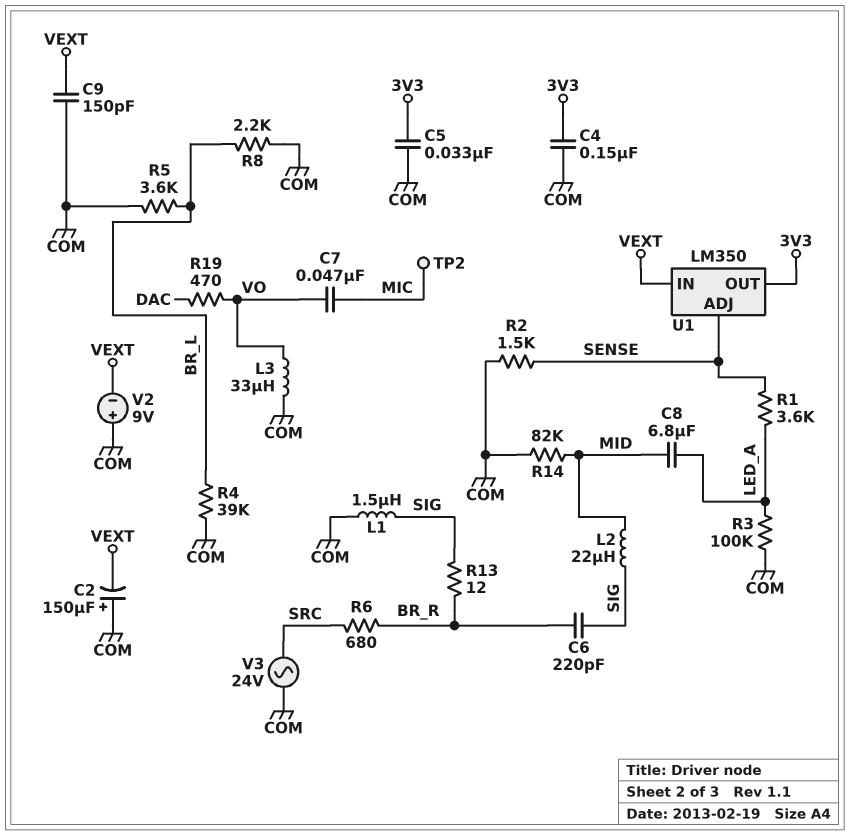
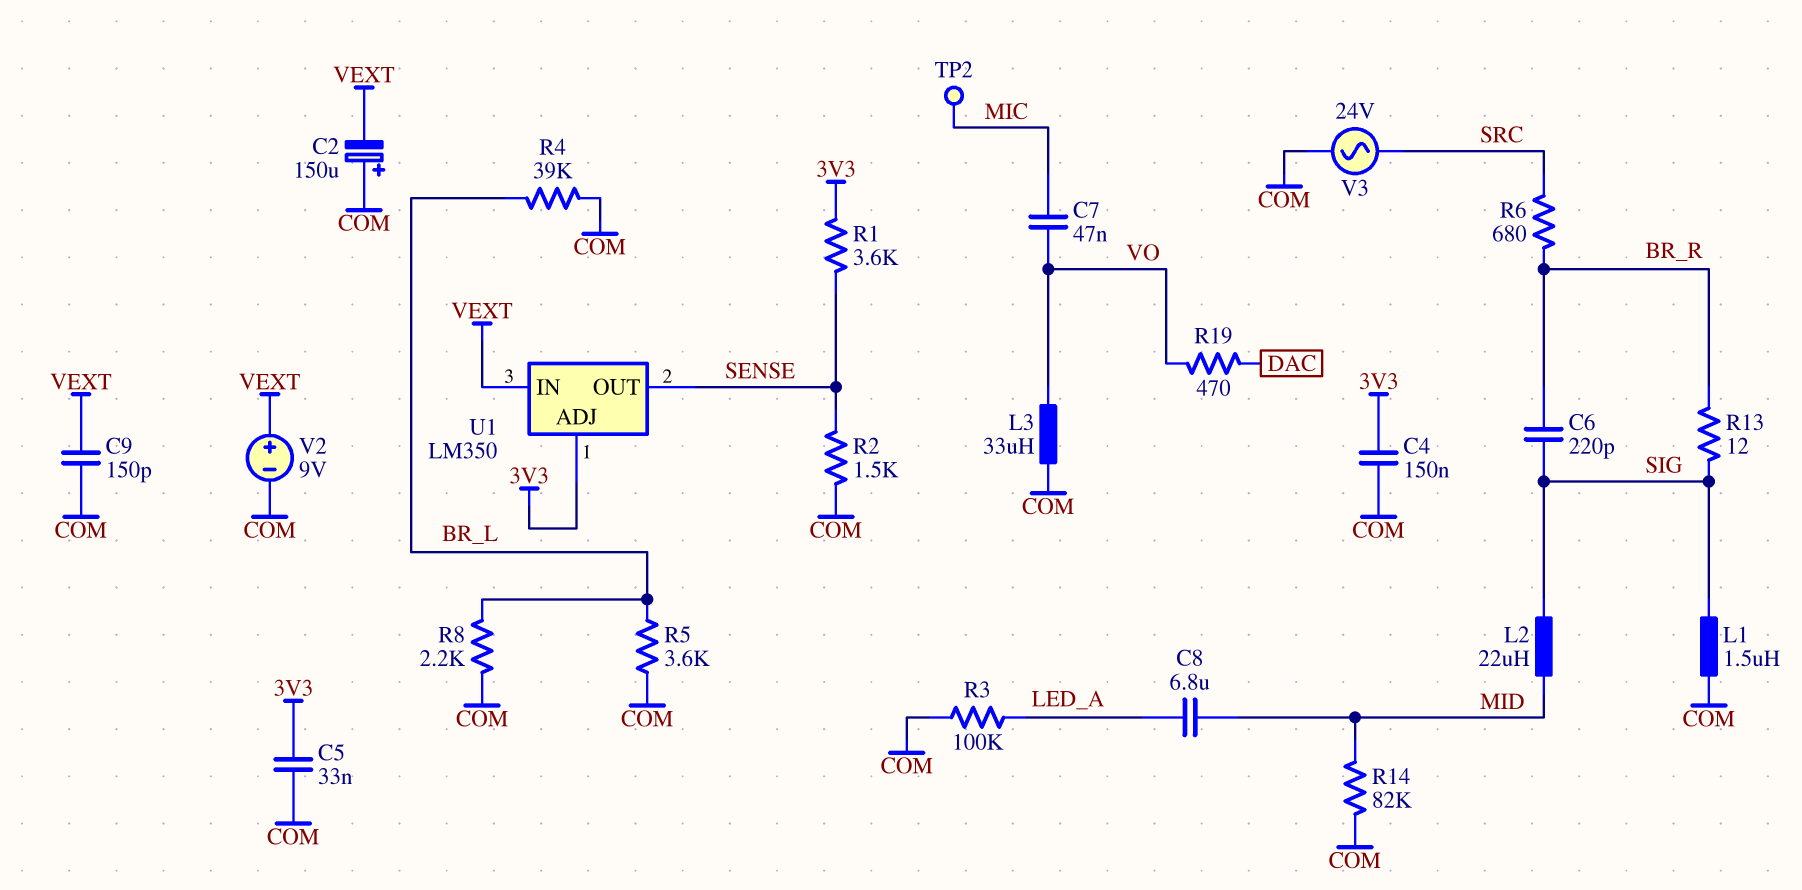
R1: 3.6k (LED_A, SENSE) -> 3.6k (3V3, SENSE)
U1 pin ADJ: SENSE -> 3V3
U1 pin OUT: 3V3 -> SENSE
V2: 9V (plus COM, minus VEXT) -> 9V (plus VEXT, minus COM)

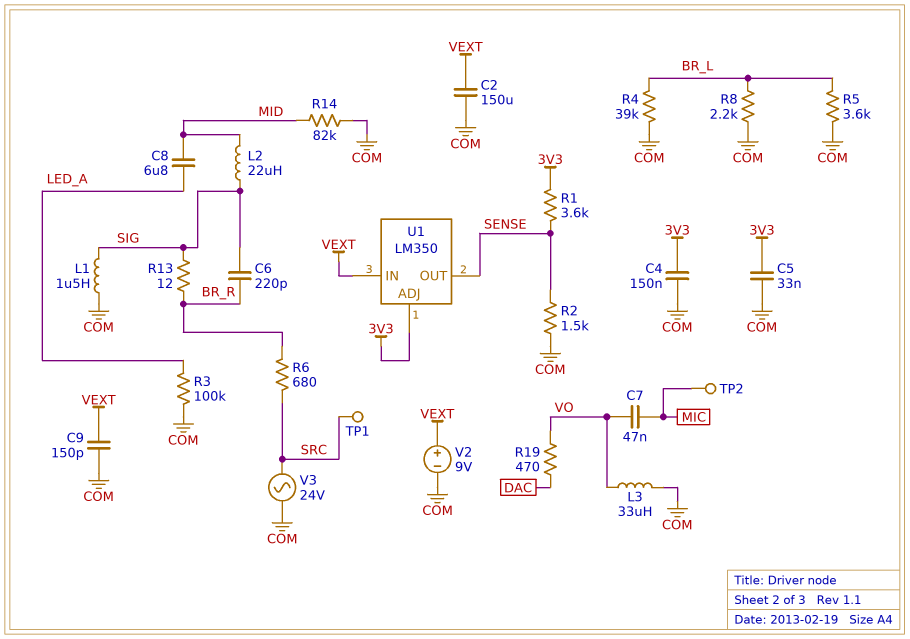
C2: 150uF (plus COM, minus VEXT) -> 150uF (COM, VEXT)
TP1: none -> test point (SRC)

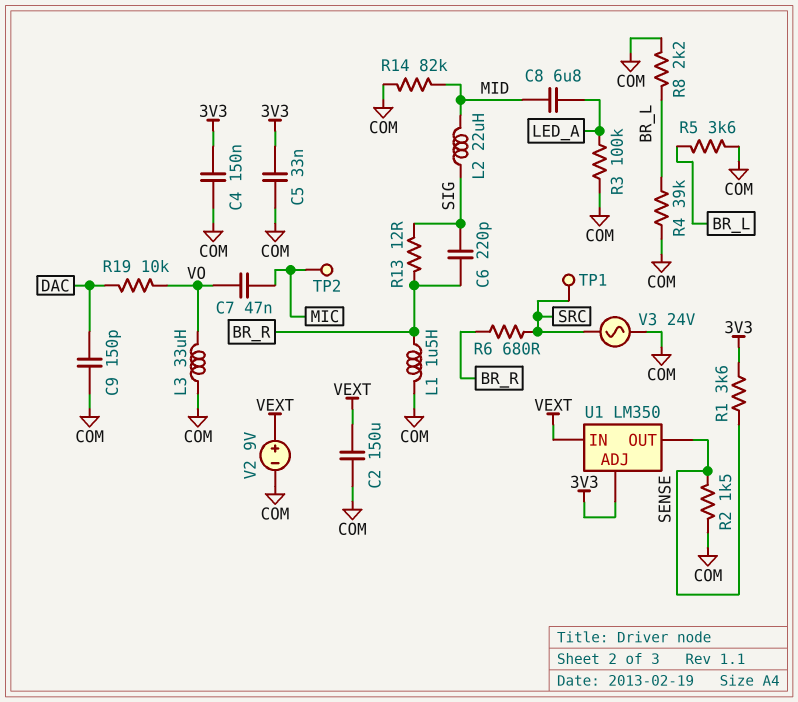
C9: 150pF (COM, VEXT) -> 150pF (COM, DAC)
L1: 1.5uH (COM, SIG) -> 1.5uH (BR_R, COM)
R19: 470 (DAC, VO) -> 10k (DAC, VO)

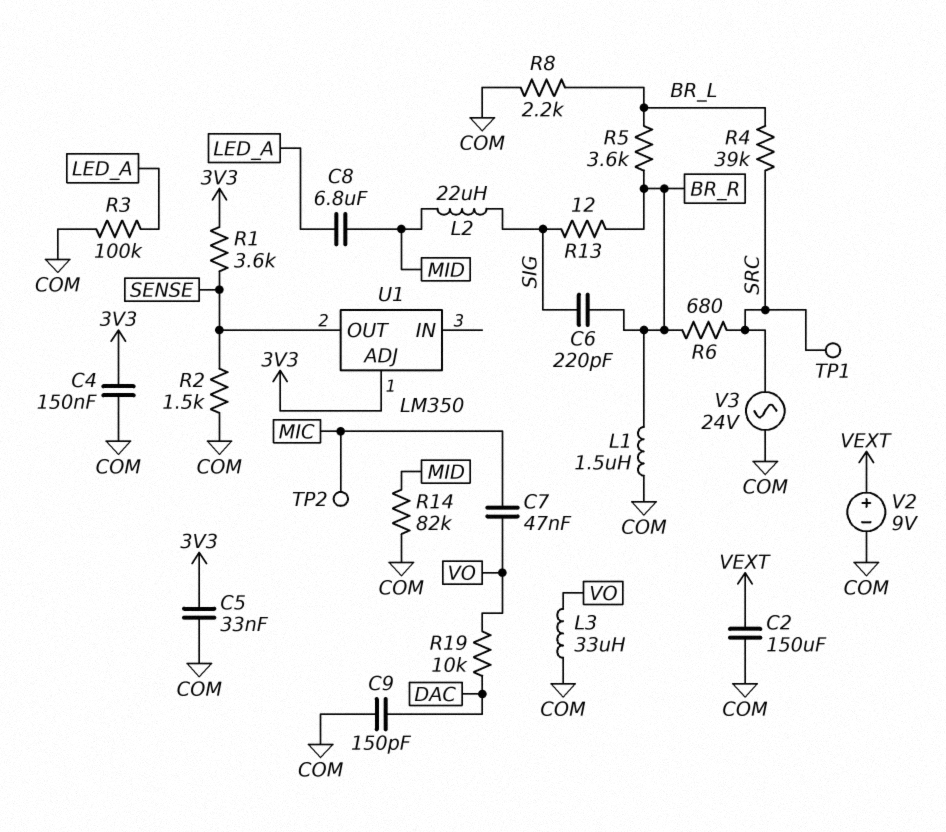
R4: 39k (BR_L, COM) -> 39k (BR_L, SRC)
R5: 3.6k (BR_L, COM) -> 3.6k (BR_L, BR_R)
U1 pin IN: VEXT -> none

